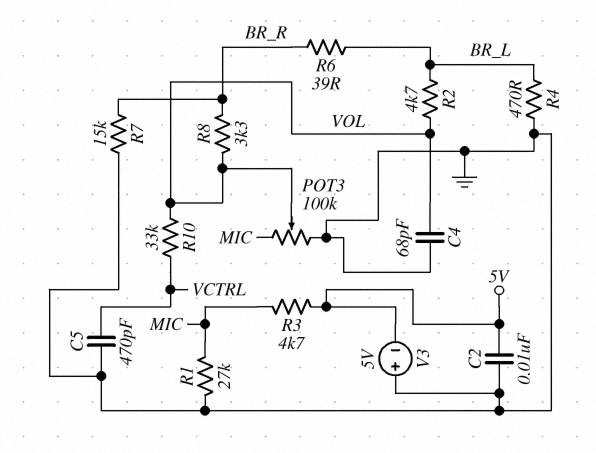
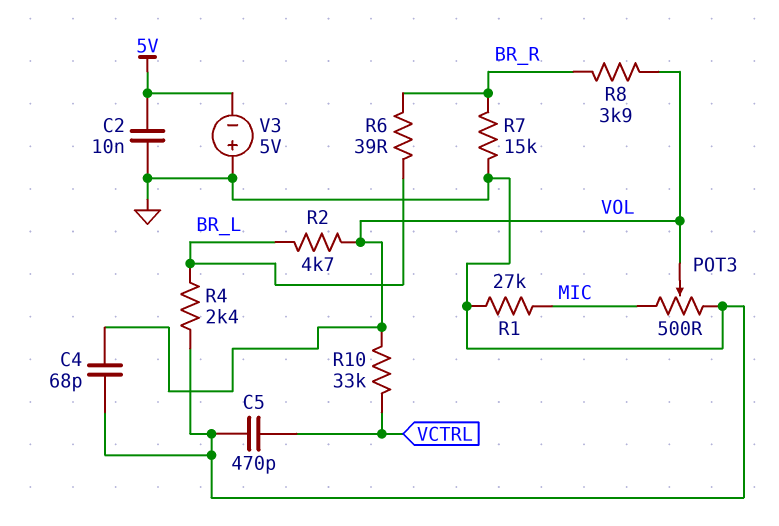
POT3: 100k (GND, MIC, wiper VOL) -> 500 (GND, MIC, wiper VOL)
R3: 4.7k (5V, MIC) -> none
R4: 470 (BR_L, GND) -> 2.4k (BR_L, GND)
R8: 3.3k (BR_R, VOL) -> 3.9k (BR_R, VOL)

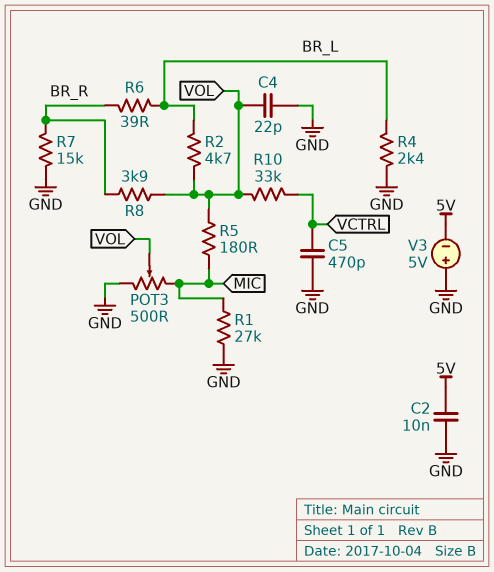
C4: 68pF (GND, VOL) -> 22pF (GND, VOL)
R5: none -> 180 (MIC, VOL)

